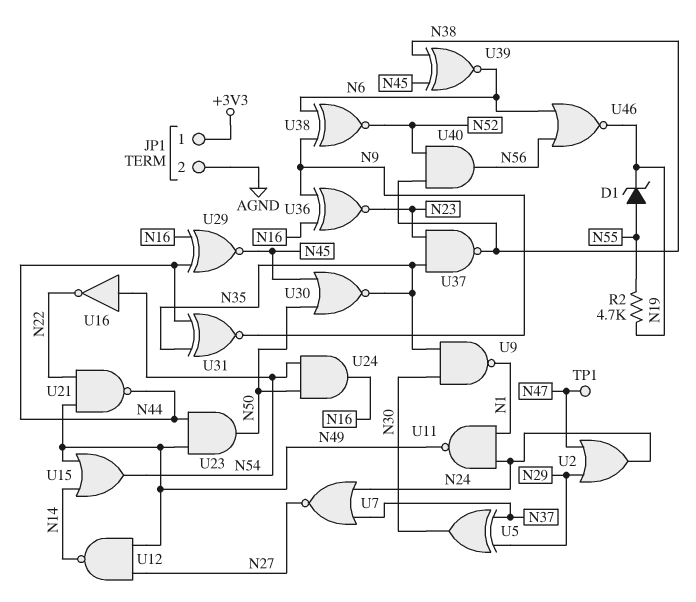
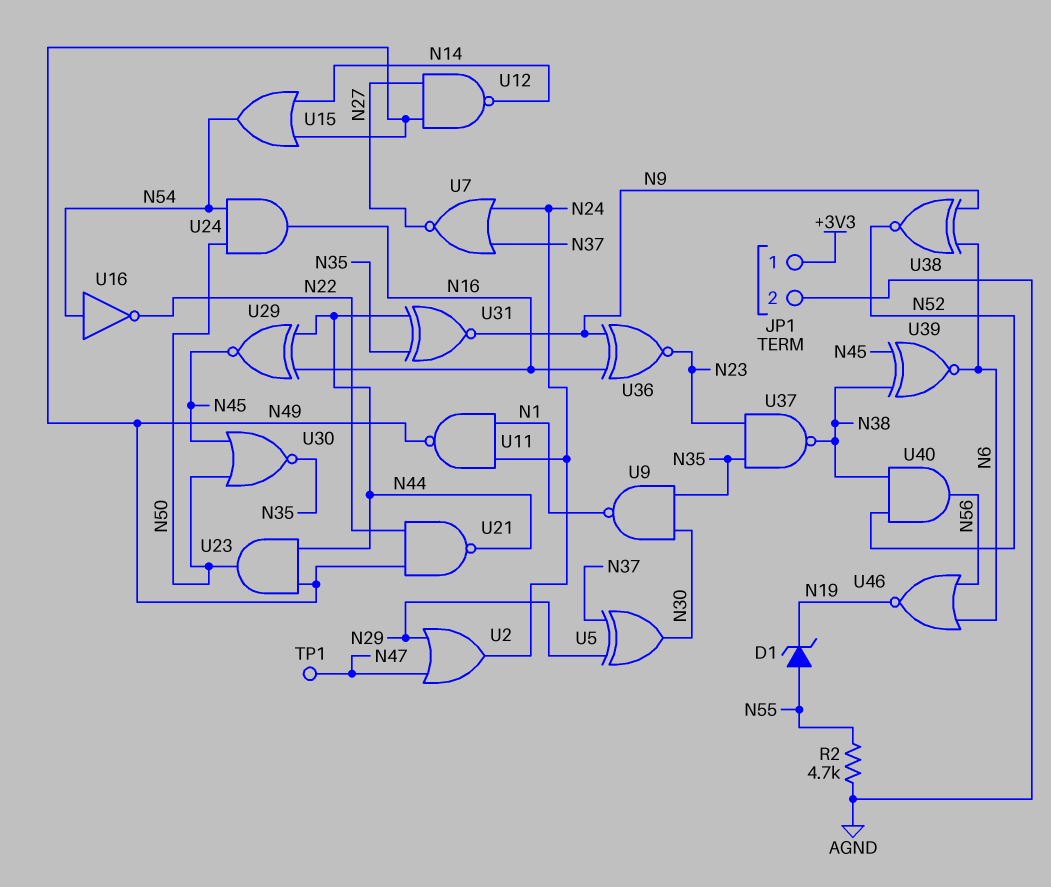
R2: 4.7k (N19, N55) -> 4.7k (AGND, N55)

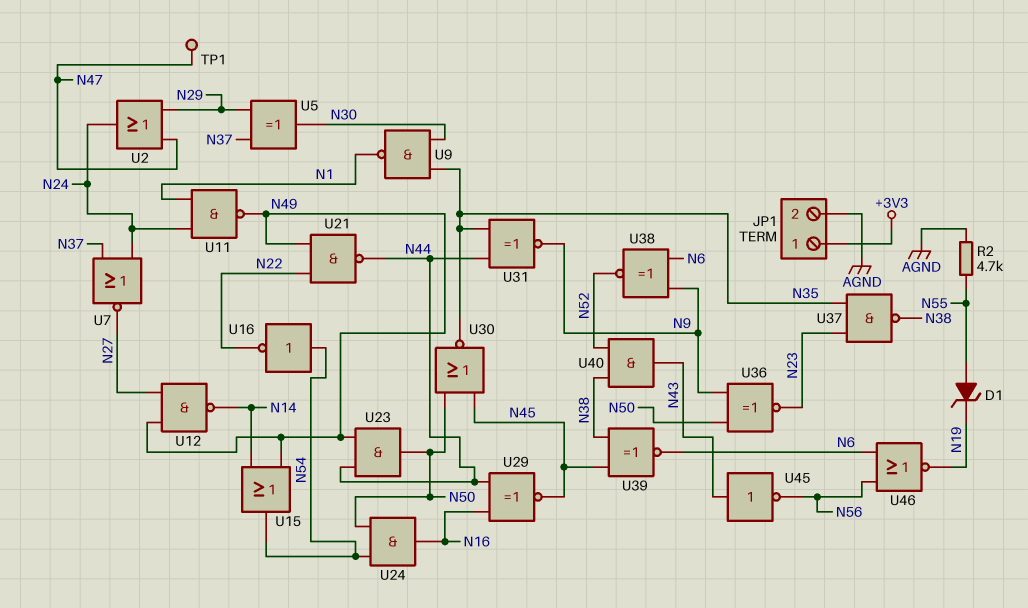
U36: XNOR (in N9, in N16, out N23) -> XNOR (in N9, in N50, out N23)
U40: AND (in N38, in N52, out N56) -> AND (in N38, in N52, out N43)
U45: none -> NOT (in N43, out N56)

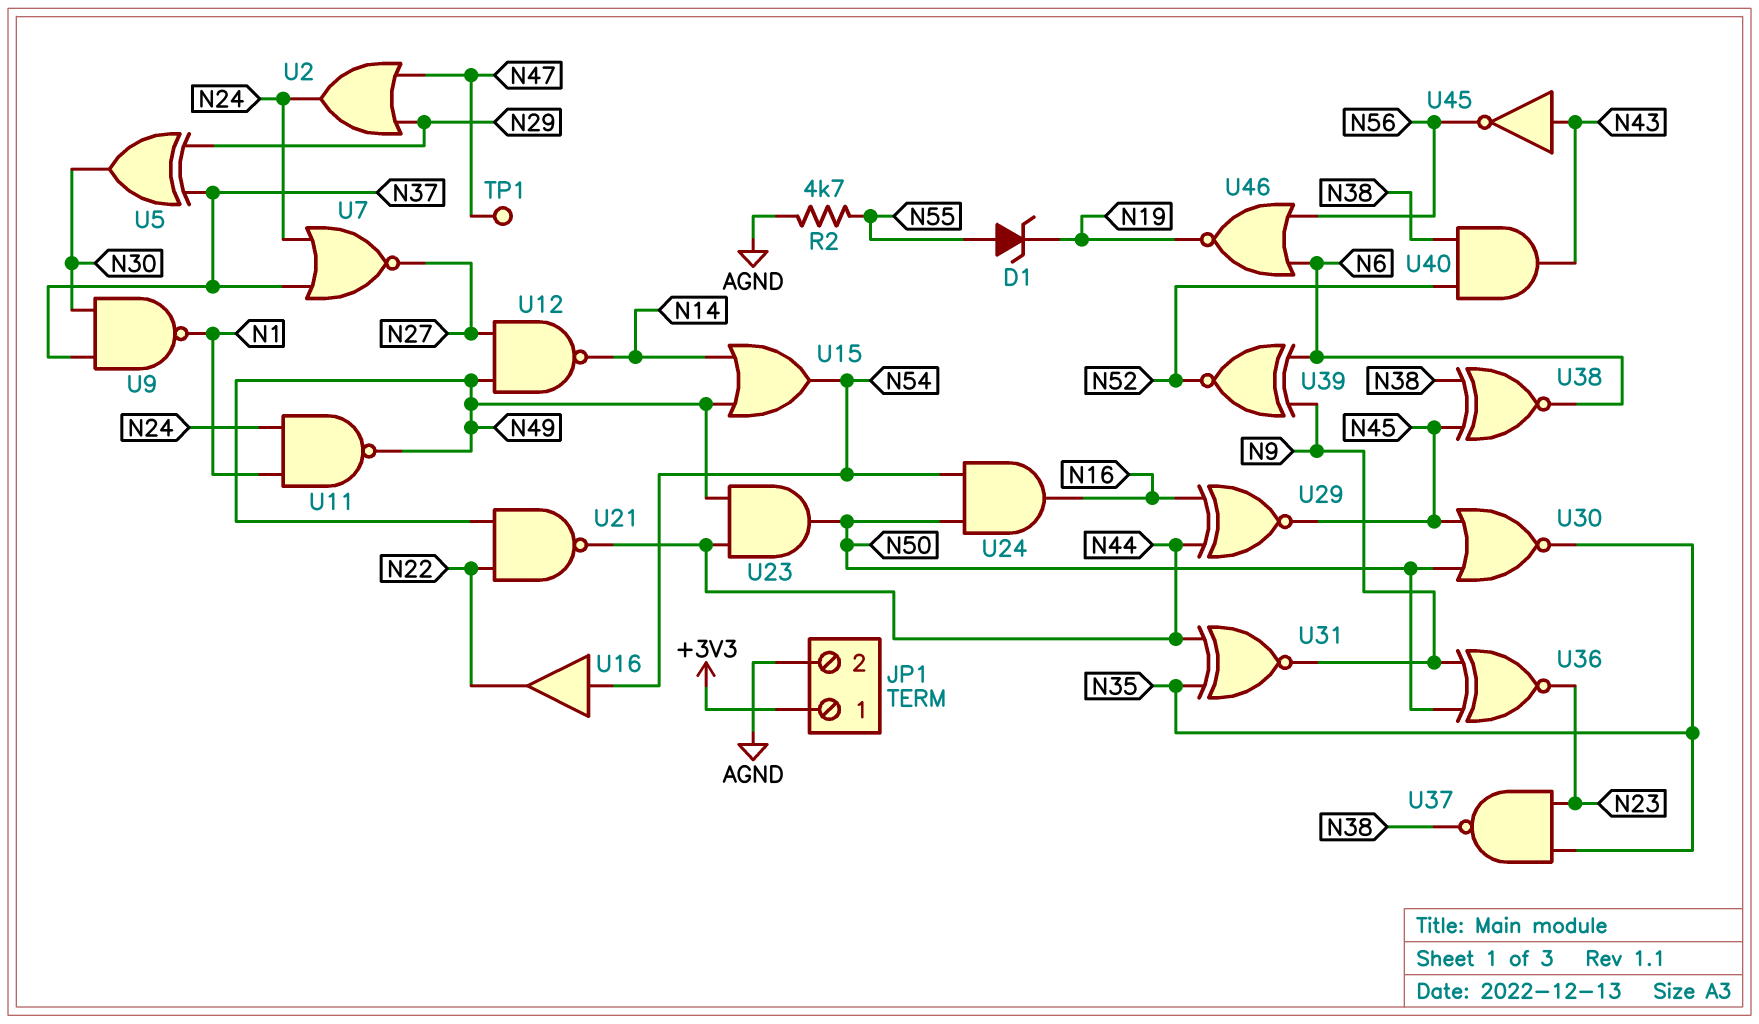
U9: NAND (in N30, in N35, out N1) -> NAND (in N30, in N37, out N1)
U16: NOT (in N54, out N22) -> buffer (in N54, out N22)
U38: XNOR (in N6, in N9, out N52) -> XNOR (in N38, in N45, out N6)
U39: XNOR (in N38, in N45, out N6) -> XNOR (in N6, in N9, out N52)

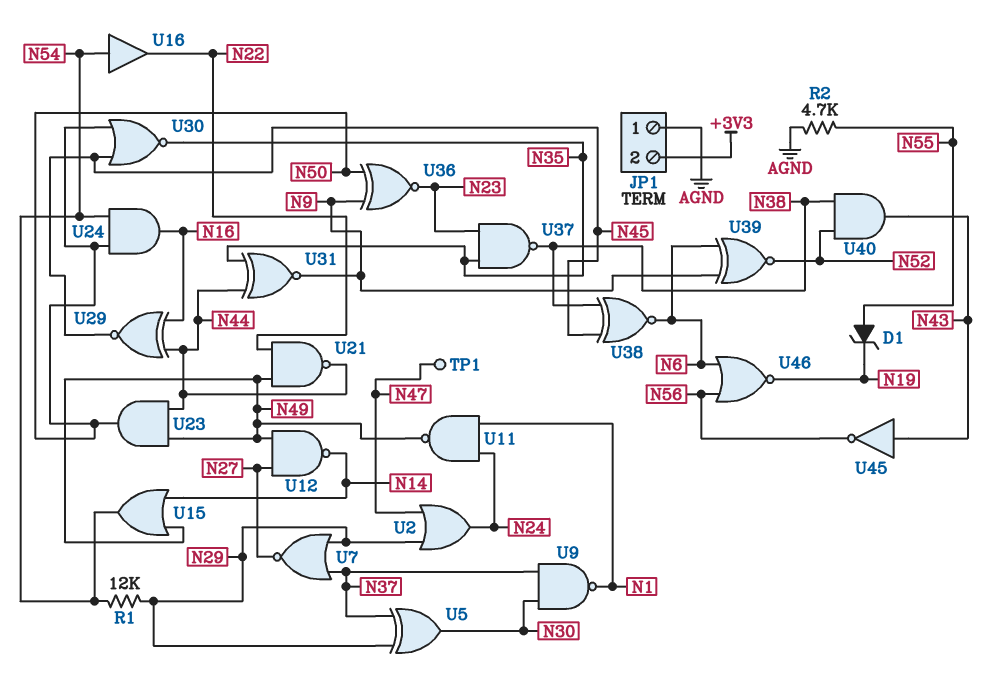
JP1 pin 1: +3V3 -> AGND
JP1 pin 2: AGND -> +3V3
R1: none -> 12k (N29, N54)
U7: NOR (in N24, in N37, out N27) -> NOR (in N29, in N37, out N27)

